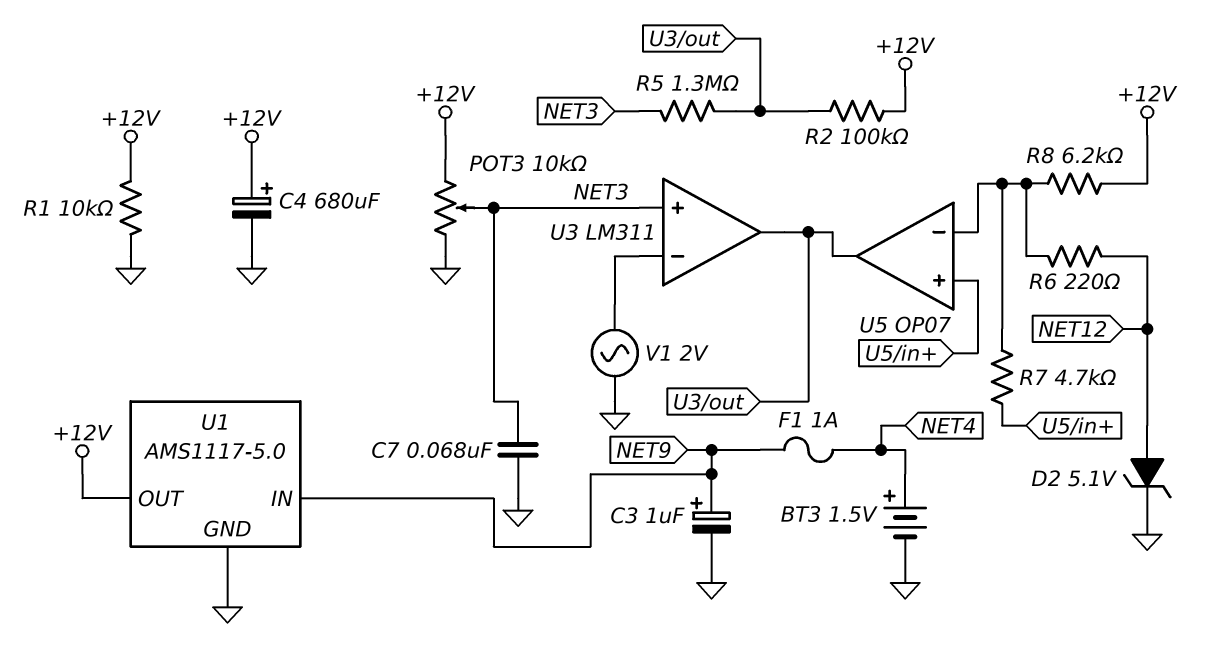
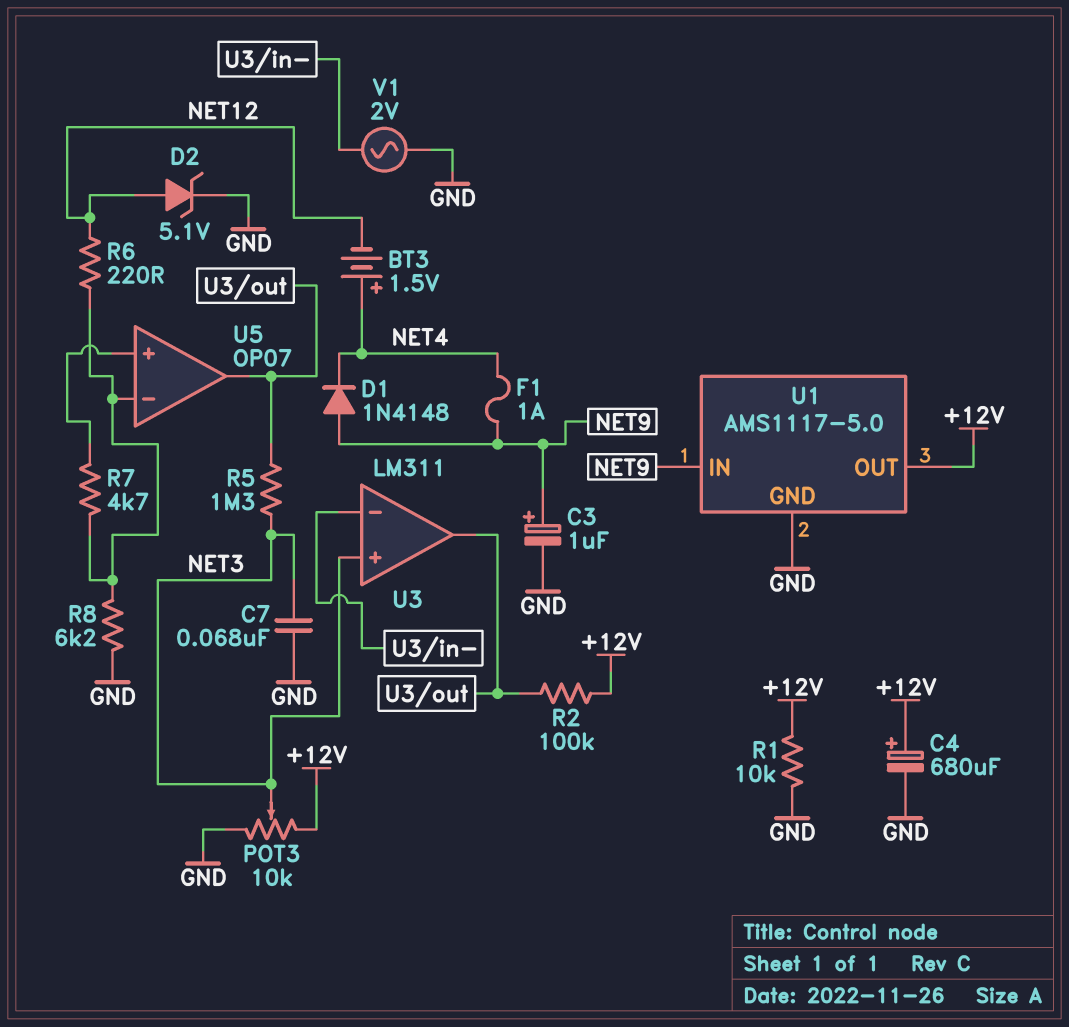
BT3: 1.5V (plus NET4, minus GND) -> 1.5V (plus NET4, minus NET12)
D1: none -> diode 1N4148 (A NET9, K NET4)
R8: 6.2k (+12V, U5/in-) -> 6.2k (GND, U5/in-)

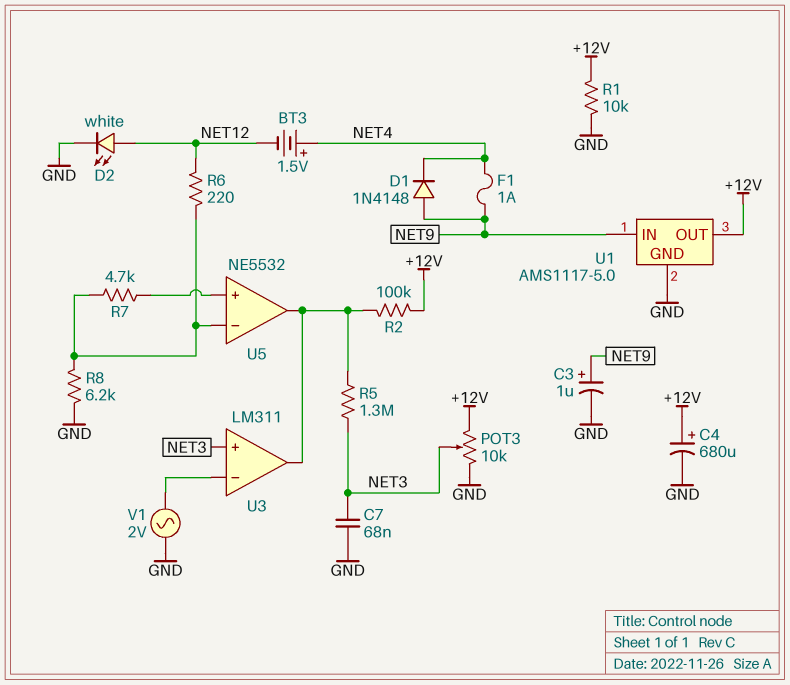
D2: zener 5.1V (A NET12, K GND) -> LED white (A NET12, K GND)
U5: OP07 -> NE5532

